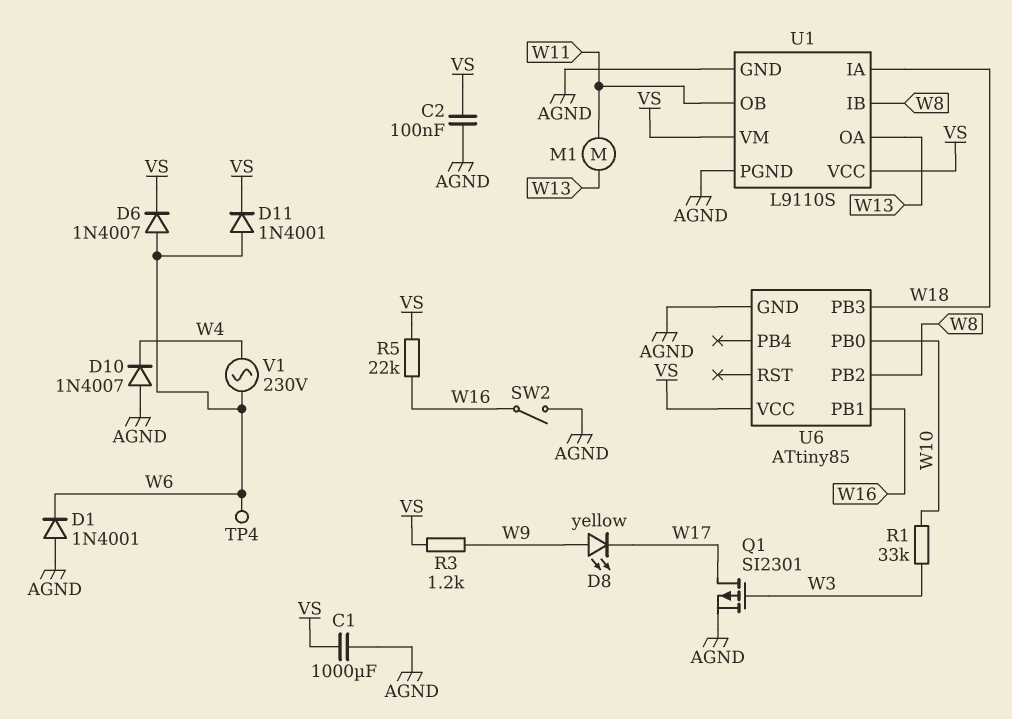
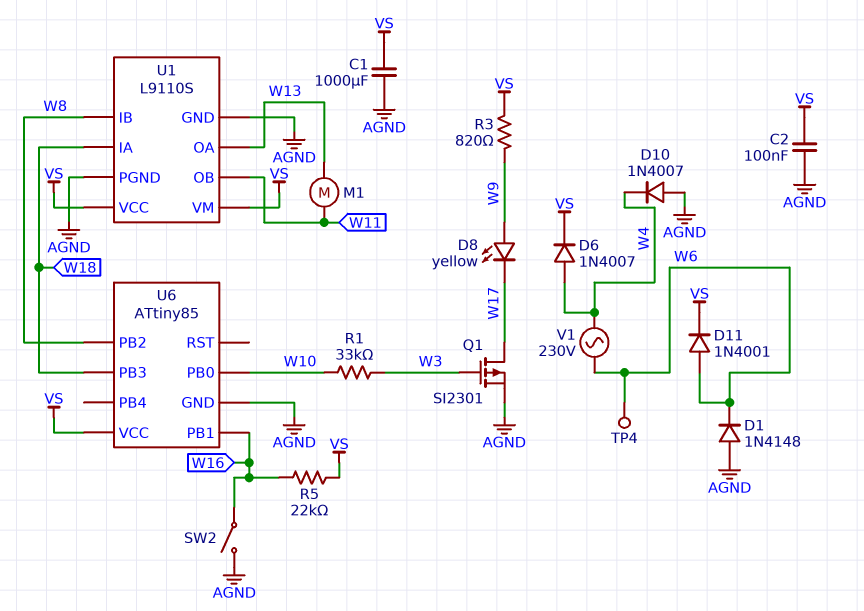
D1: diode 1N4001 (A AGND, K W6) -> diode 1N4148 (A AGND, K W6)
D6: diode 1N4007 (A W6, K VS) -> diode 1N4007 (A W4, K VS)
R3: 1.2k (VS, W9) -> 820 (VS, W9)

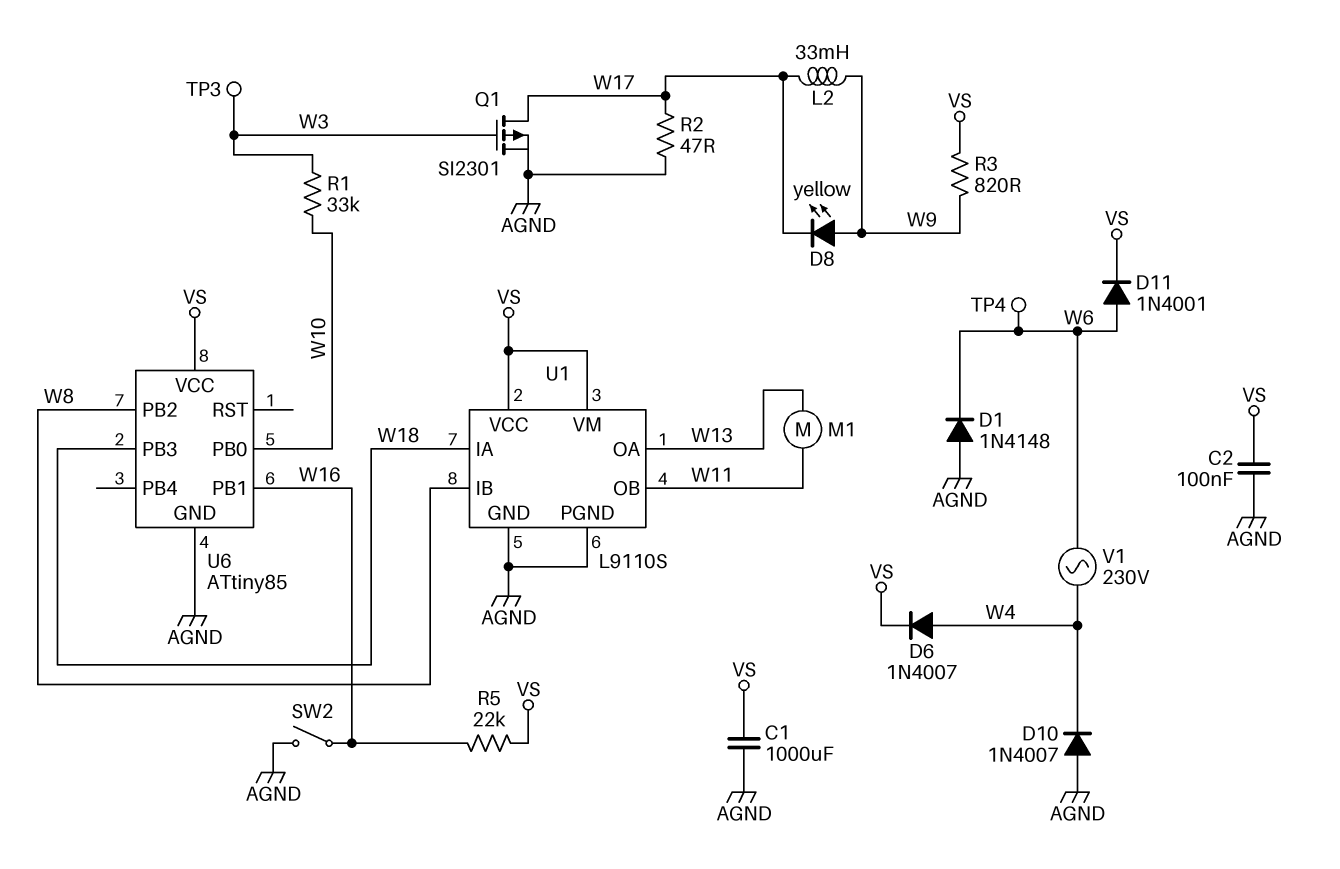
L2: none -> 33mH (W9, W17)
R2: none -> 47 (AGND, W17)
TP3: none -> test point (W3)

